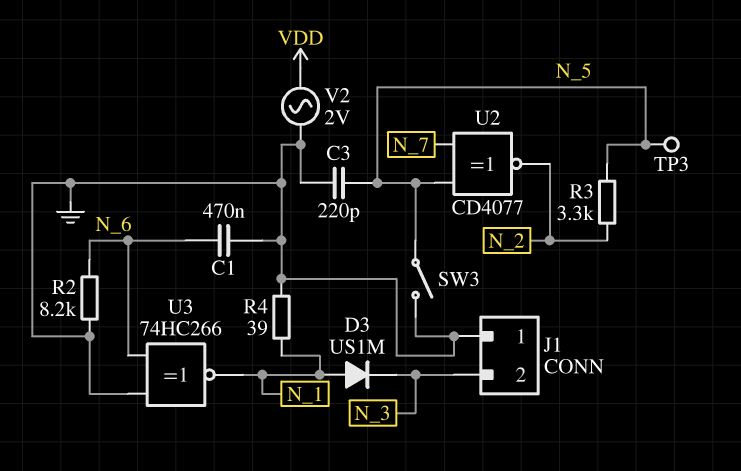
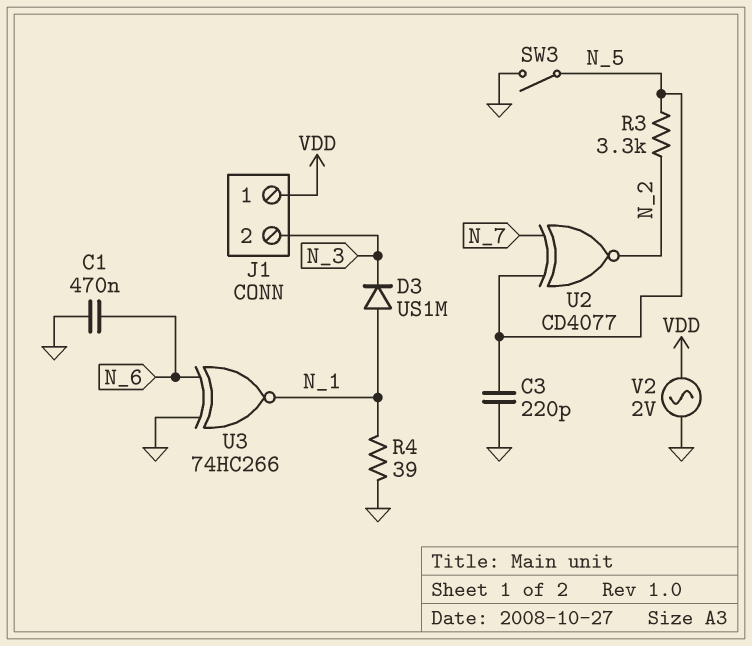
J1 pin 1: GND -> VDD
R2: 8.2k (GND, N_6) -> none
TP3: test point (N_5) -> none

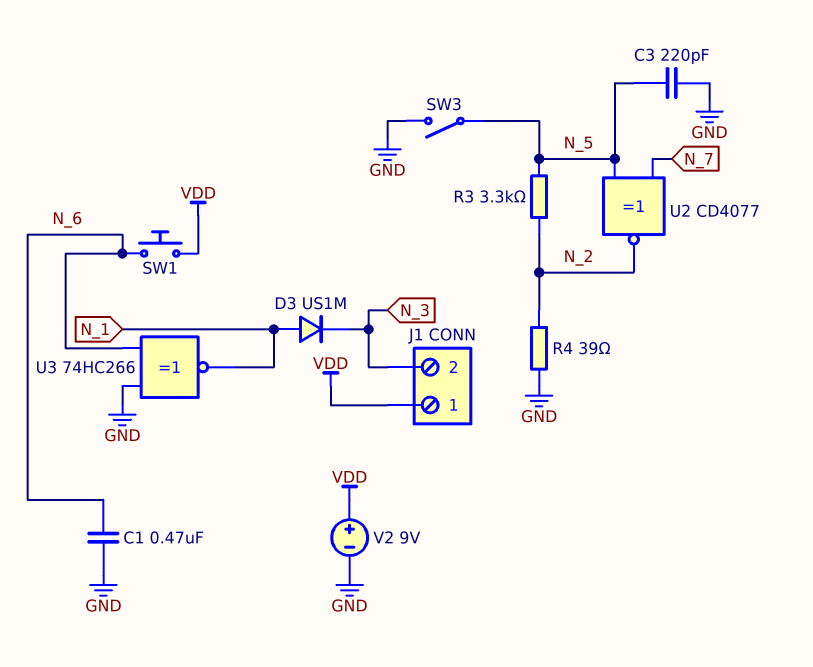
R4: 39 (GND, N_1) -> 39 (GND, N_2)
SW1: none -> button (N_6, VDD)
V2: AC 2V (GND, VDD) -> 9V (plus VDD, minus GND)

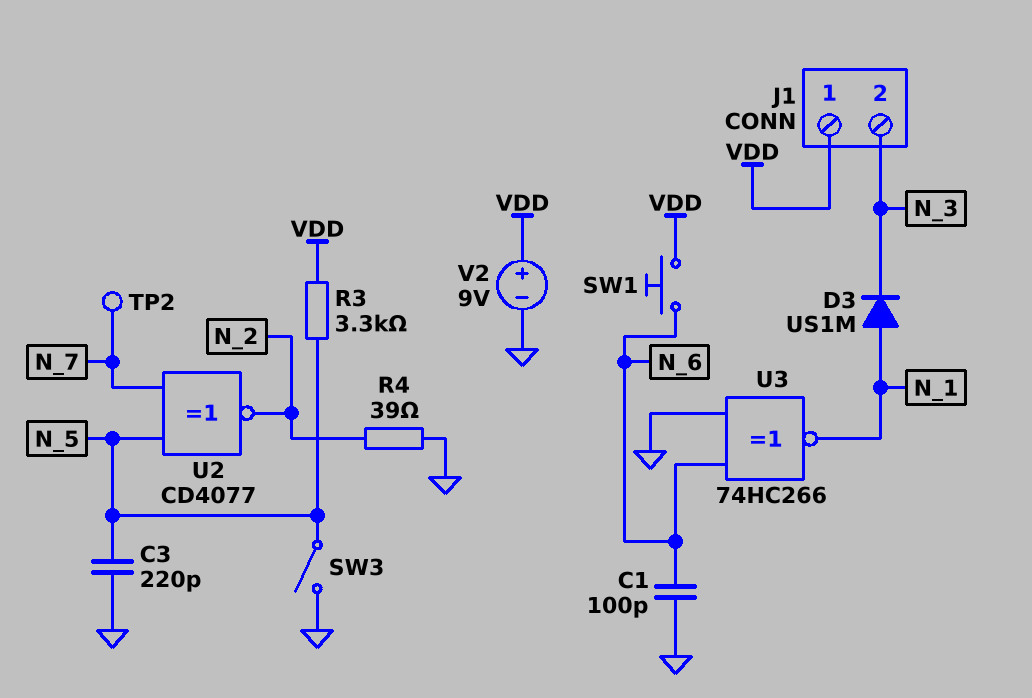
C1: 470nF (GND, N_6) -> 100pF (GND, N_6)
R3: 3.3k (N_2, N_5) -> 3.3k (N_5, VDD)
TP2: none -> test point (N_7)

